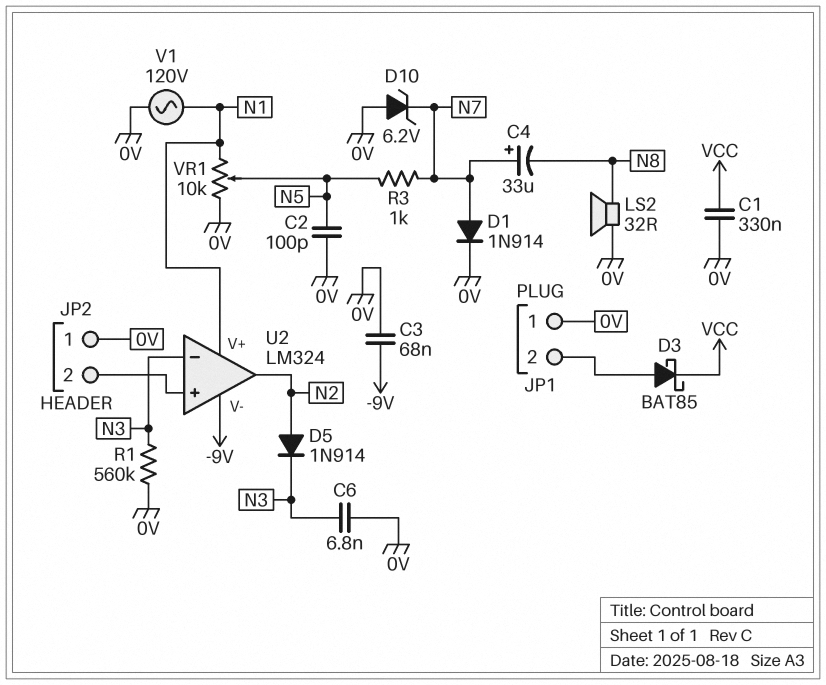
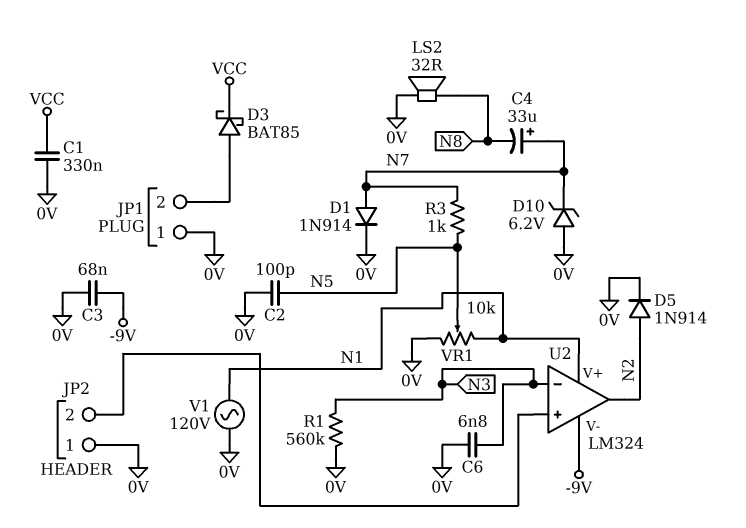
D5: diode 1N914 (A N2, K N3) -> diode 1N914 (A N2, K 0V)

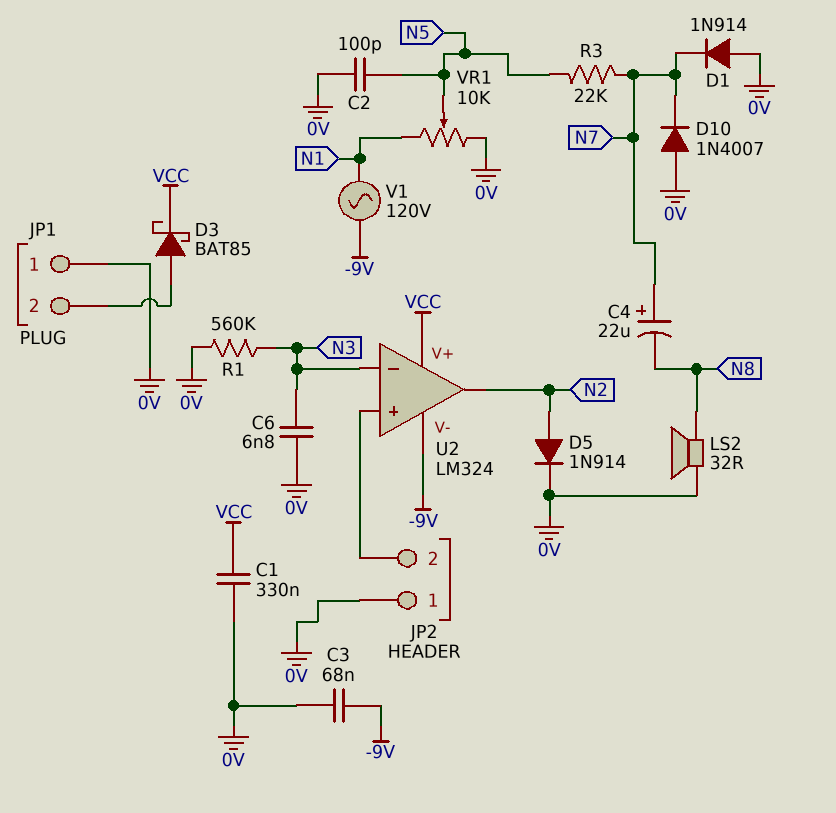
C4: 33uF (plus N7, minus N8) -> 22uF (plus N7, minus N8)
D1: diode 1N914 (A N7, K 0V) -> diode 1N914 (A 0V, K N7)
D10: zener 6.2V (A 0V, K N7) -> diode 1N4007 (A 0V, K N7)
R3: 1k (N5, N7) -> 22k (N5, N7)
U2 pin V+: N1 -> VCC
V1: AC 120V (0V, N1) -> AC 120V (-9V, N1)

